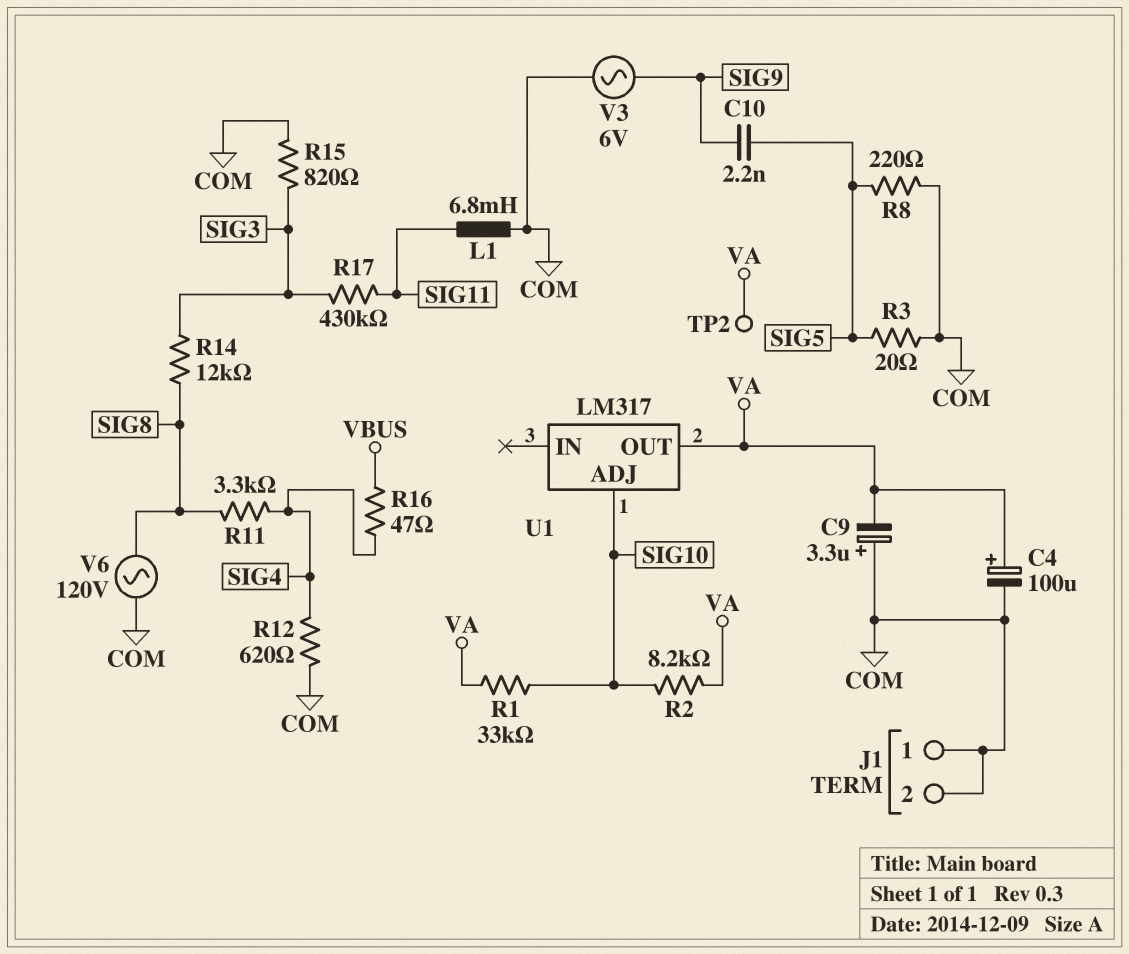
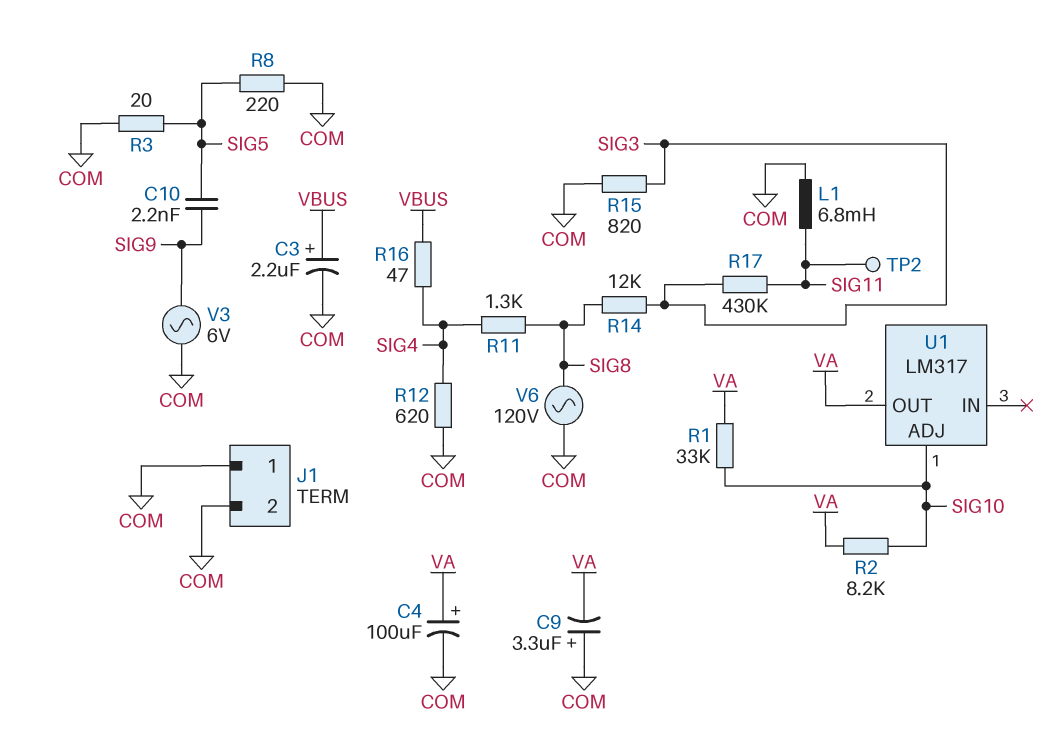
C3: none -> 2.2uF (plus VBUS, minus COM)
R11: 3.3k (SIG4, SIG8) -> 1.3k (SIG4, SIG8)
TP2: test point (VA) -> test point (SIG11)

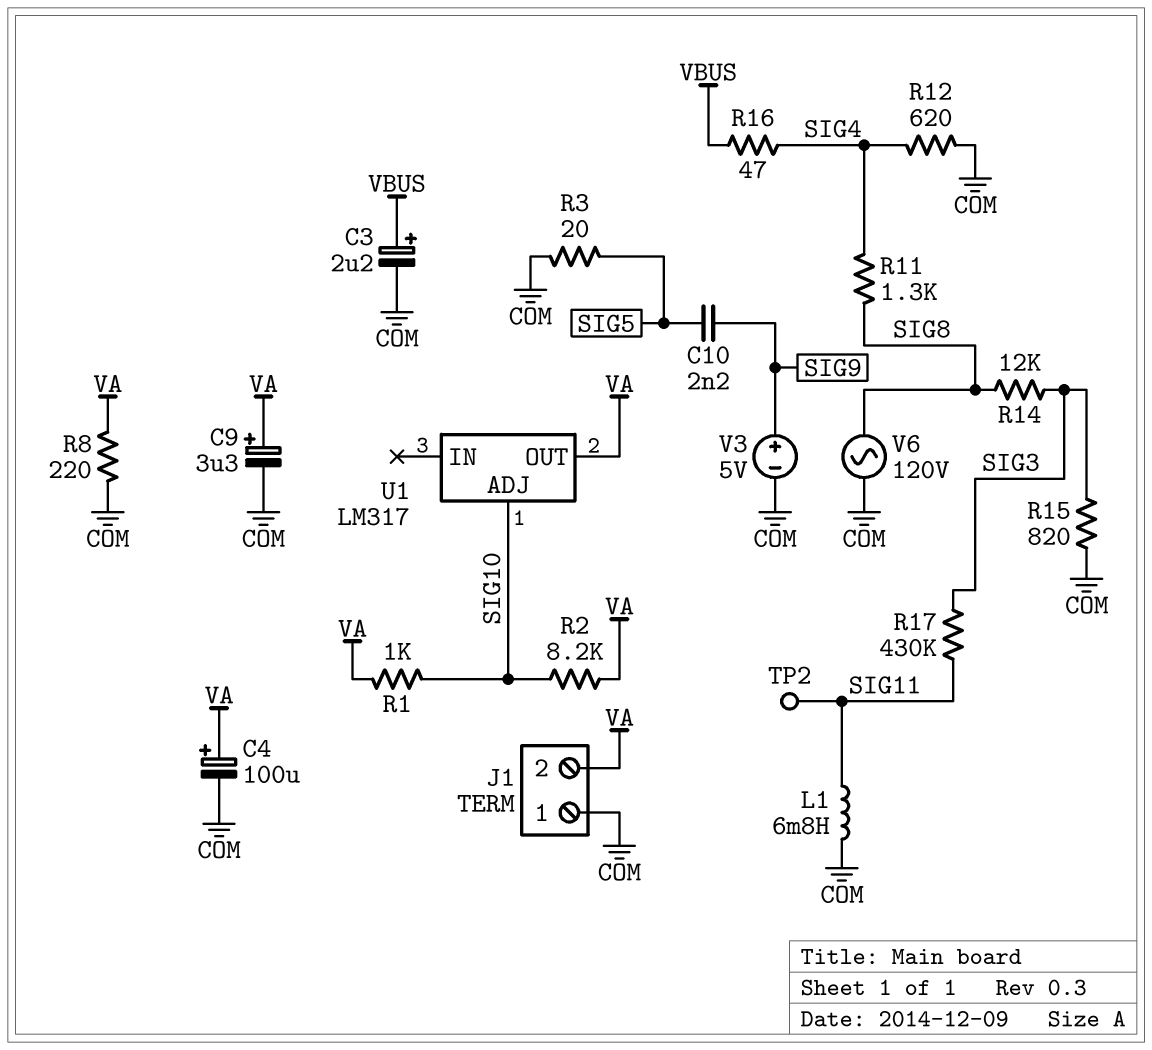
C9: 3.3uF (plus COM, minus VA) -> 3.3uF (plus VA, minus COM)
J1 pin 2: COM -> VA
R1: 33k (SIG10, VA) -> 1k (SIG10, VA)
R8: 220 (COM, SIG5) -> 220 (COM, VA)
V3: AC 6V (COM, SIG9) -> 5V (plus SIG9, minus COM)

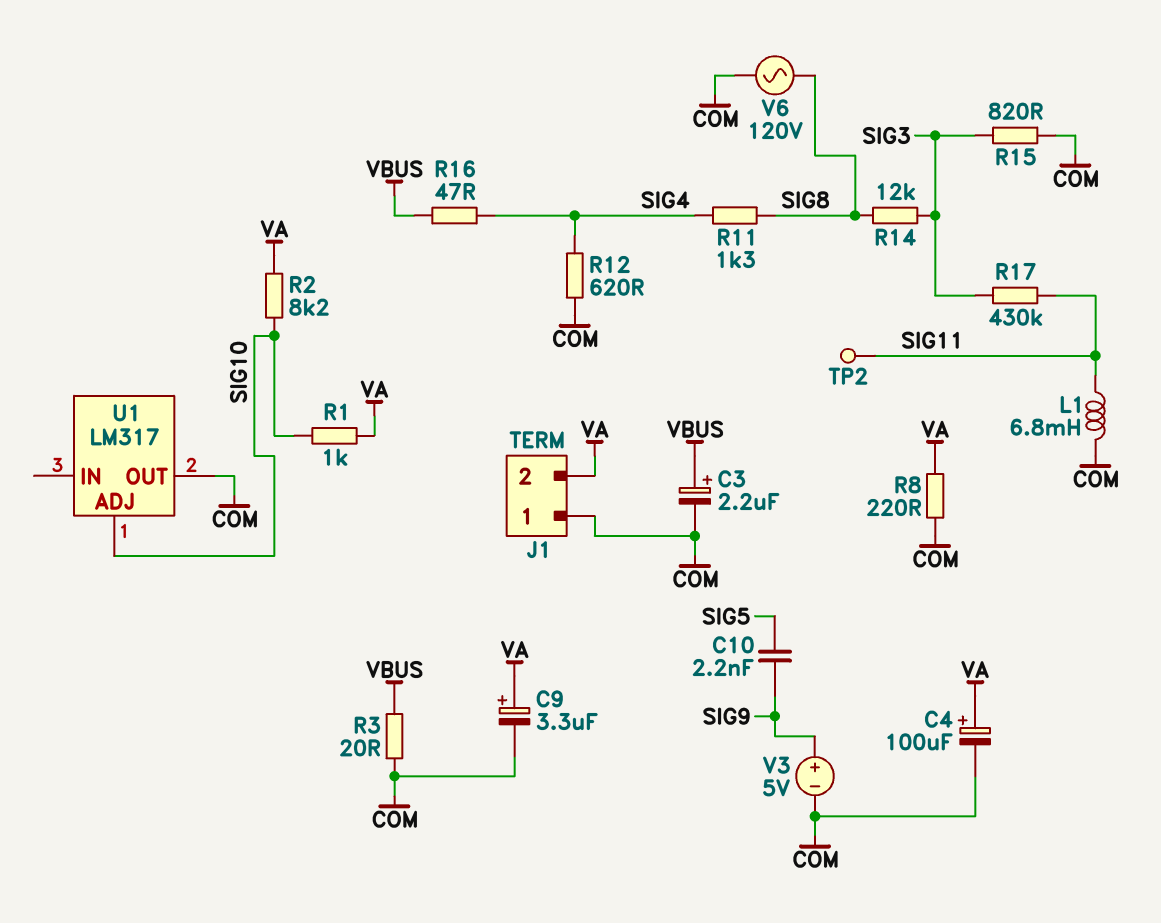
R3: 20 (COM, SIG5) -> 20 (COM, VBUS)
U1 pin OUT: VA -> COM

